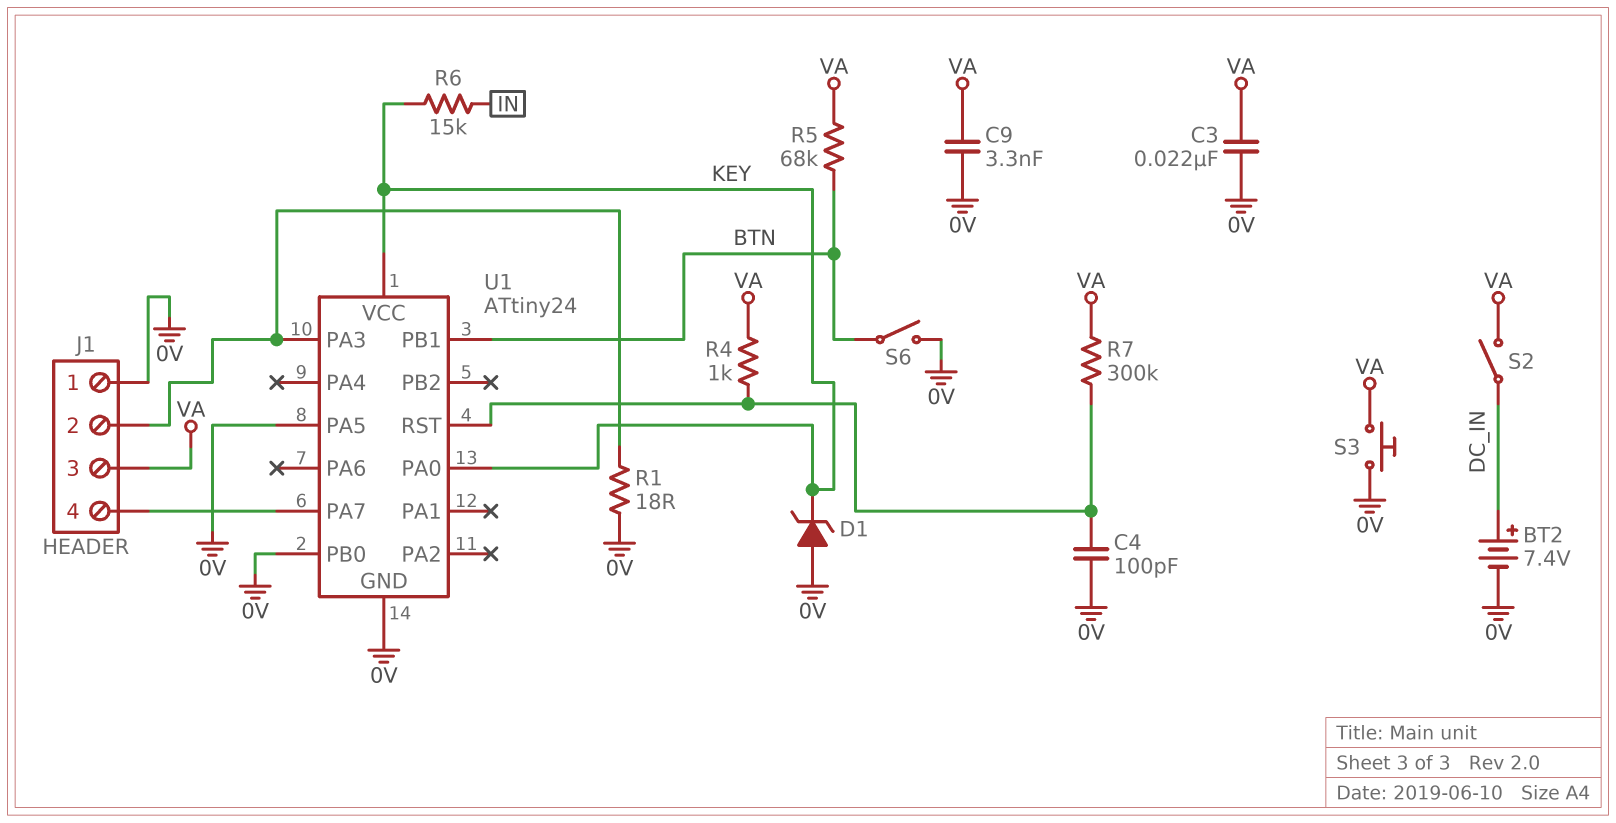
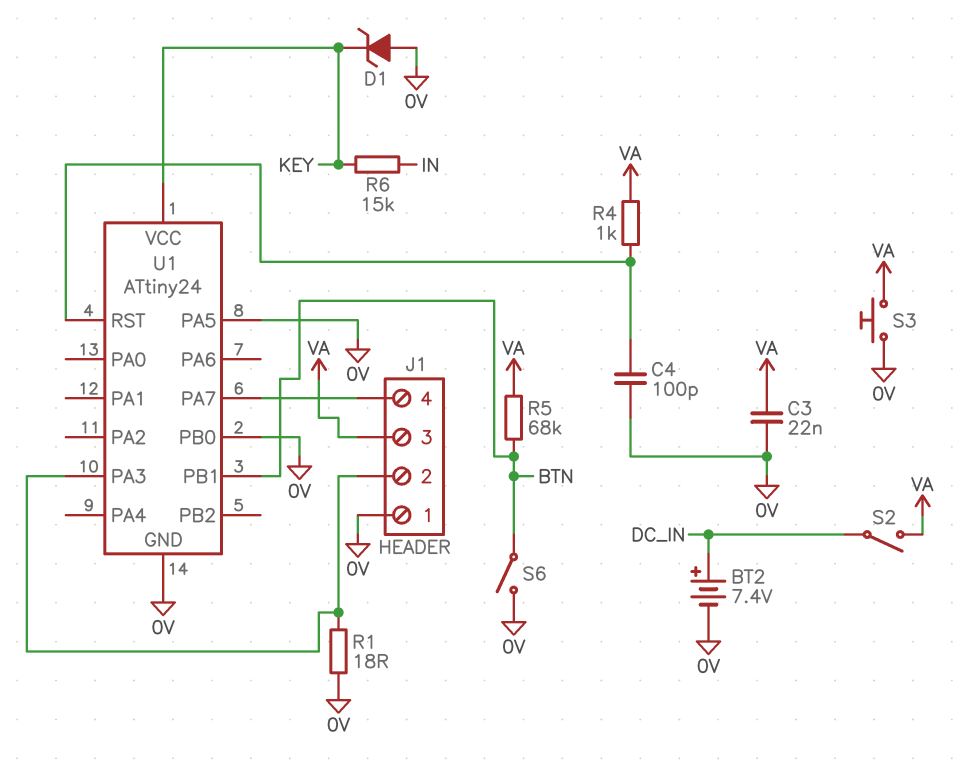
C9: 3.3nF (0V, VA) -> none
R7: 300k (U1/RST, VA) -> none
U1 pin PA0: KEY -> none

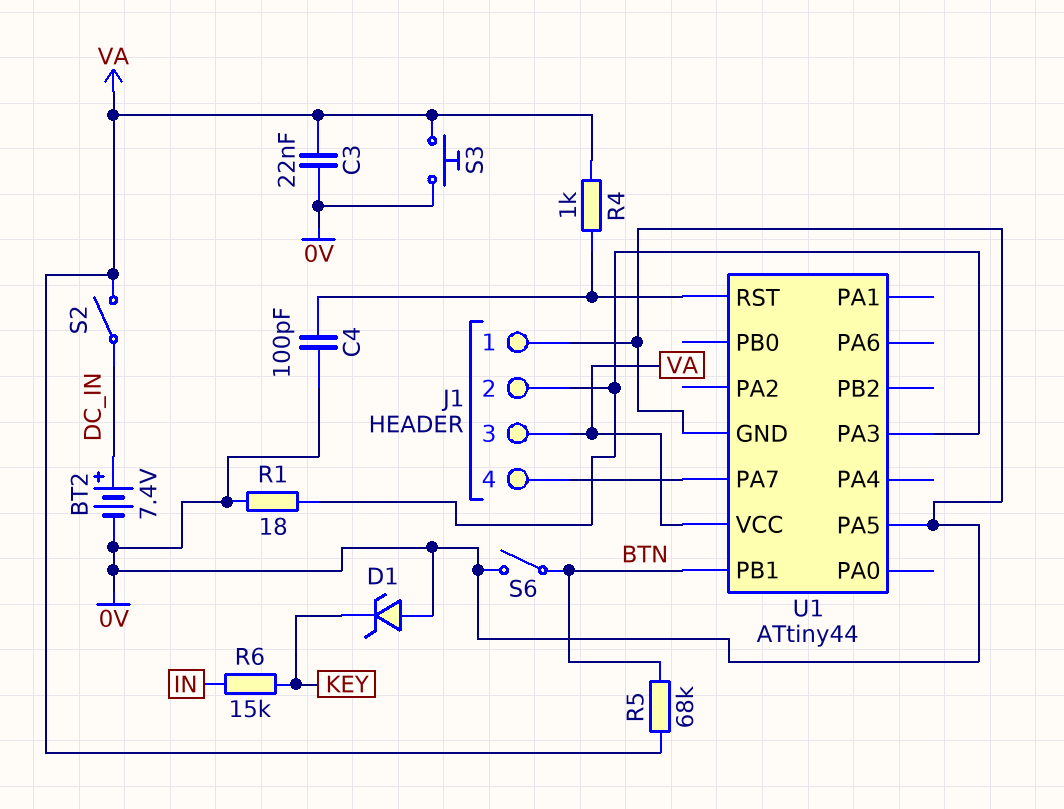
U1: ATtiny24 -> ATtiny44
U1 pin PB0: 0V -> none
U1 pin VCC: KEY -> VA

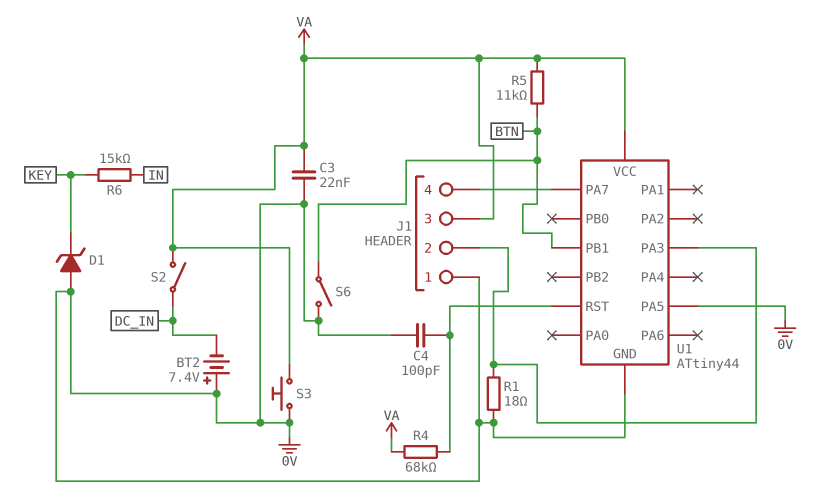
BT2: 7.4V (plus DC_IN, minus 0V) -> 7.4V (plus 0V, minus DC_IN)
R4: 1k (U1/RST, VA) -> 68k (U1/RST, VA)
R5: 68k (BTN, VA) -> 11k (BTN, VA)

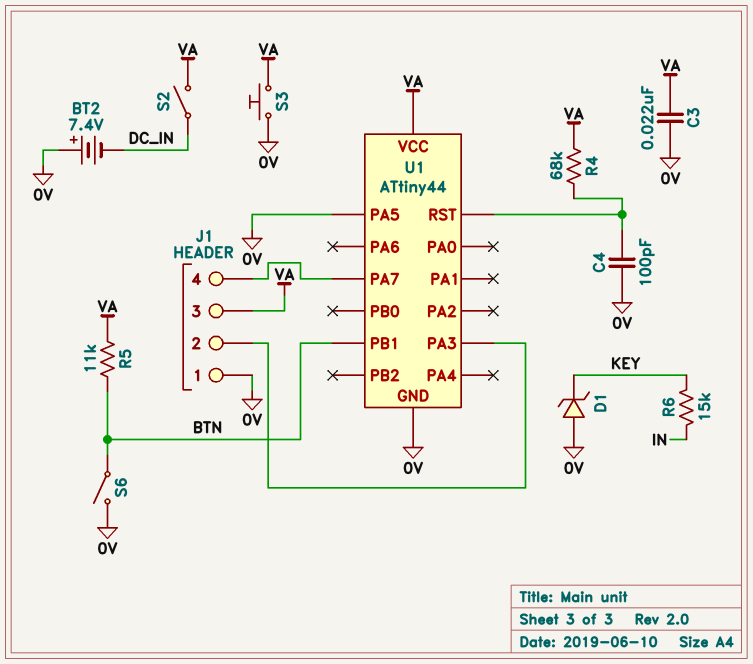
R1: 18 (0V, J1/2) -> none

